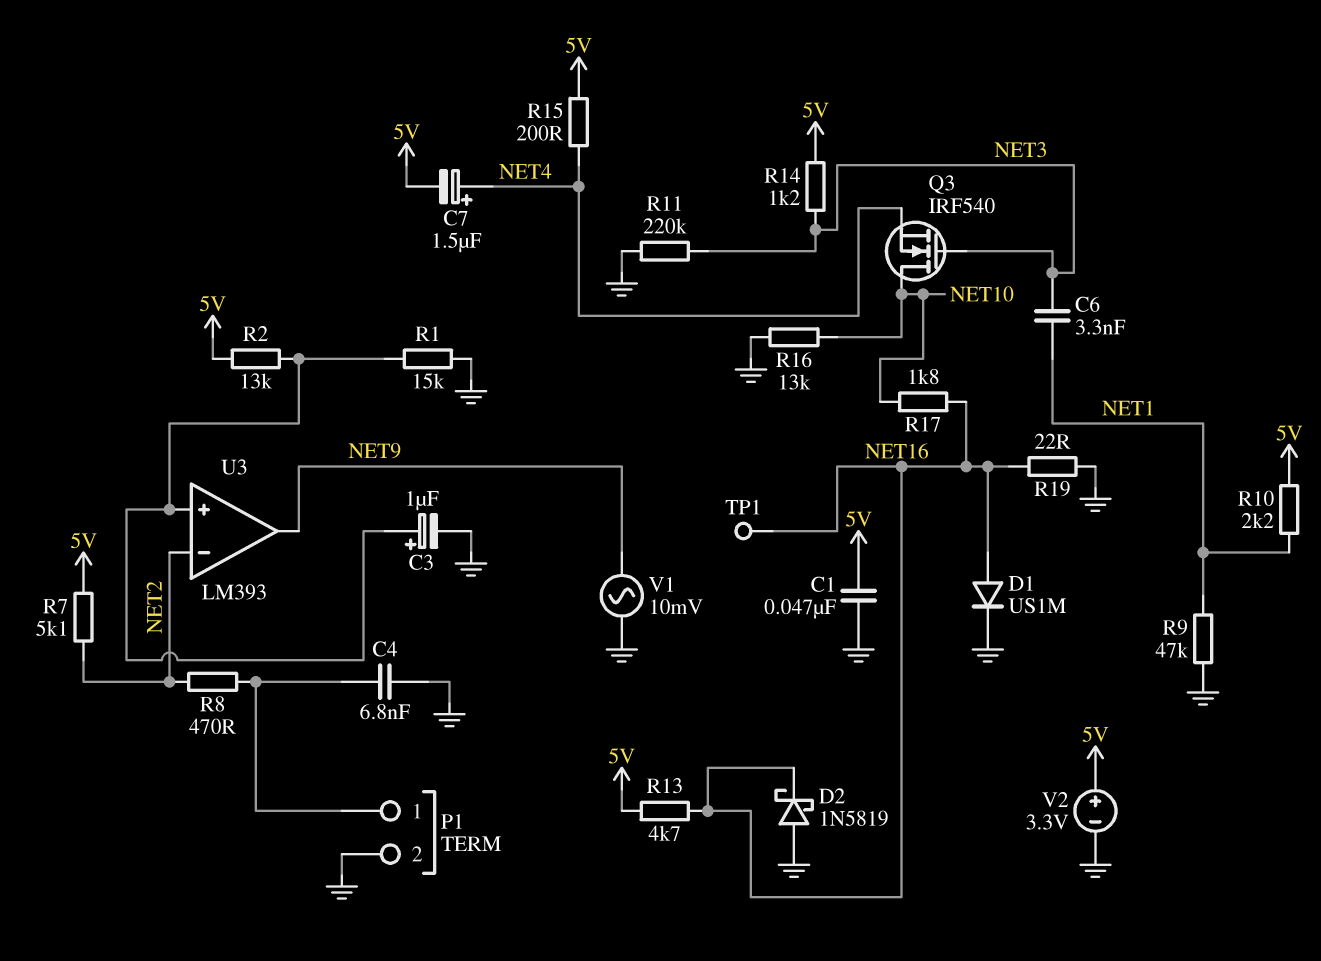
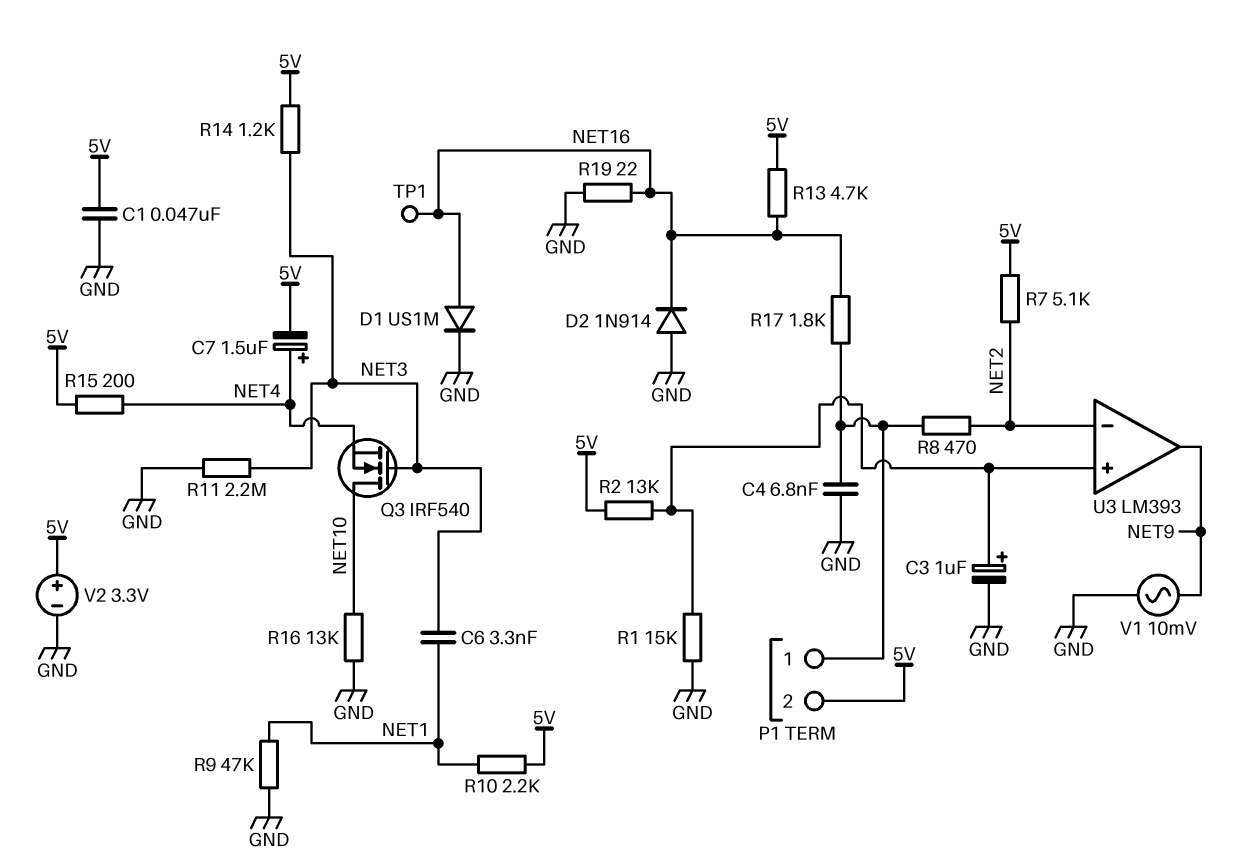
D2: schottky 1N5819 (A GND, K NET16) -> diode 1N914 (A GND, K NET16)
P1 pin 2: GND -> 5V
R11: 220k (GND, NET3) -> 2.2M (GND, NET3)
R17: 1.8k (NET10, NET16) -> 1.8k (NET16, P1/1)

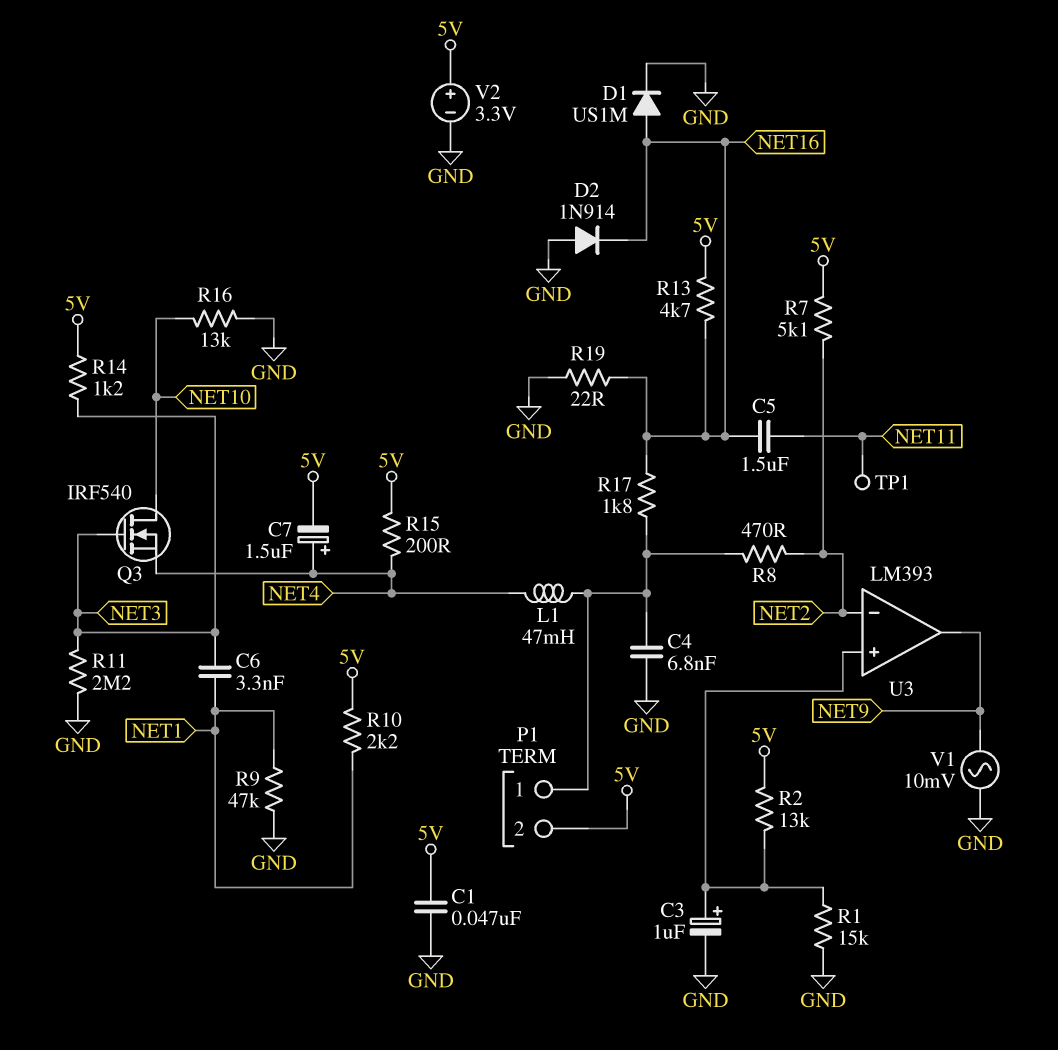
C5: none -> 1.5uF (NET11, NET16)
L1: none -> 47mH (NET4, P1/1)
TP1: test point (NET16) -> test point (NET11)

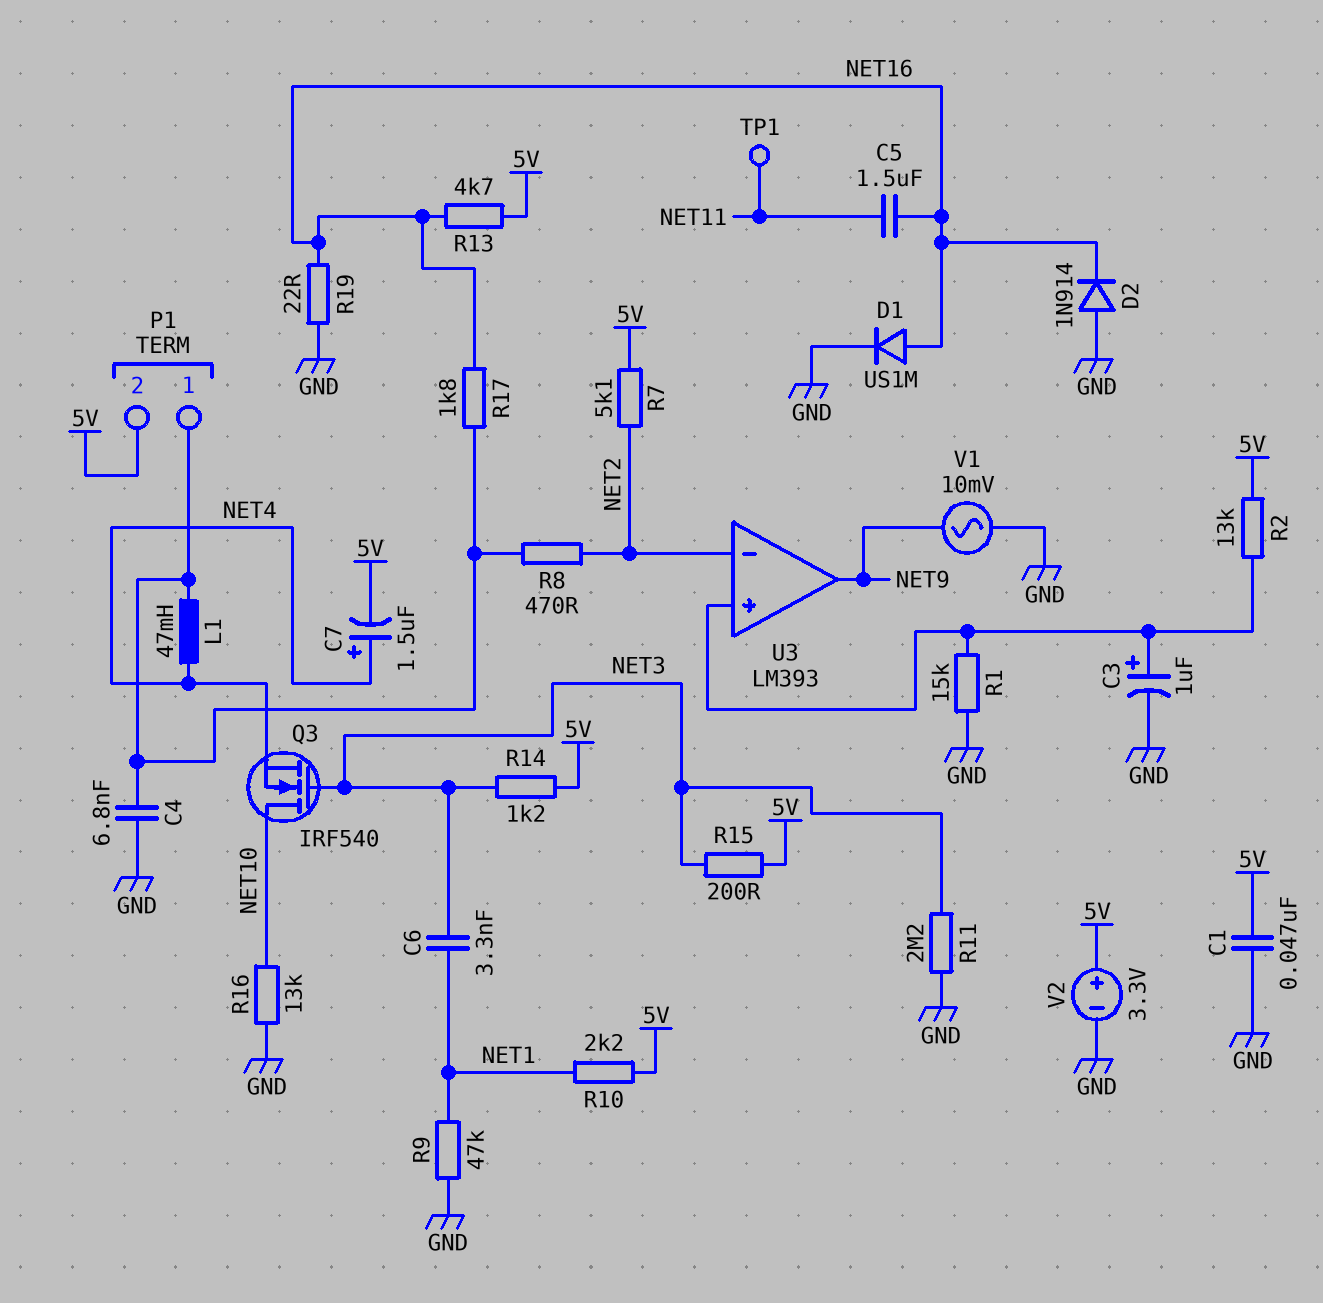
R15: 200 (5V, NET4) -> 200 (5V, NET3)

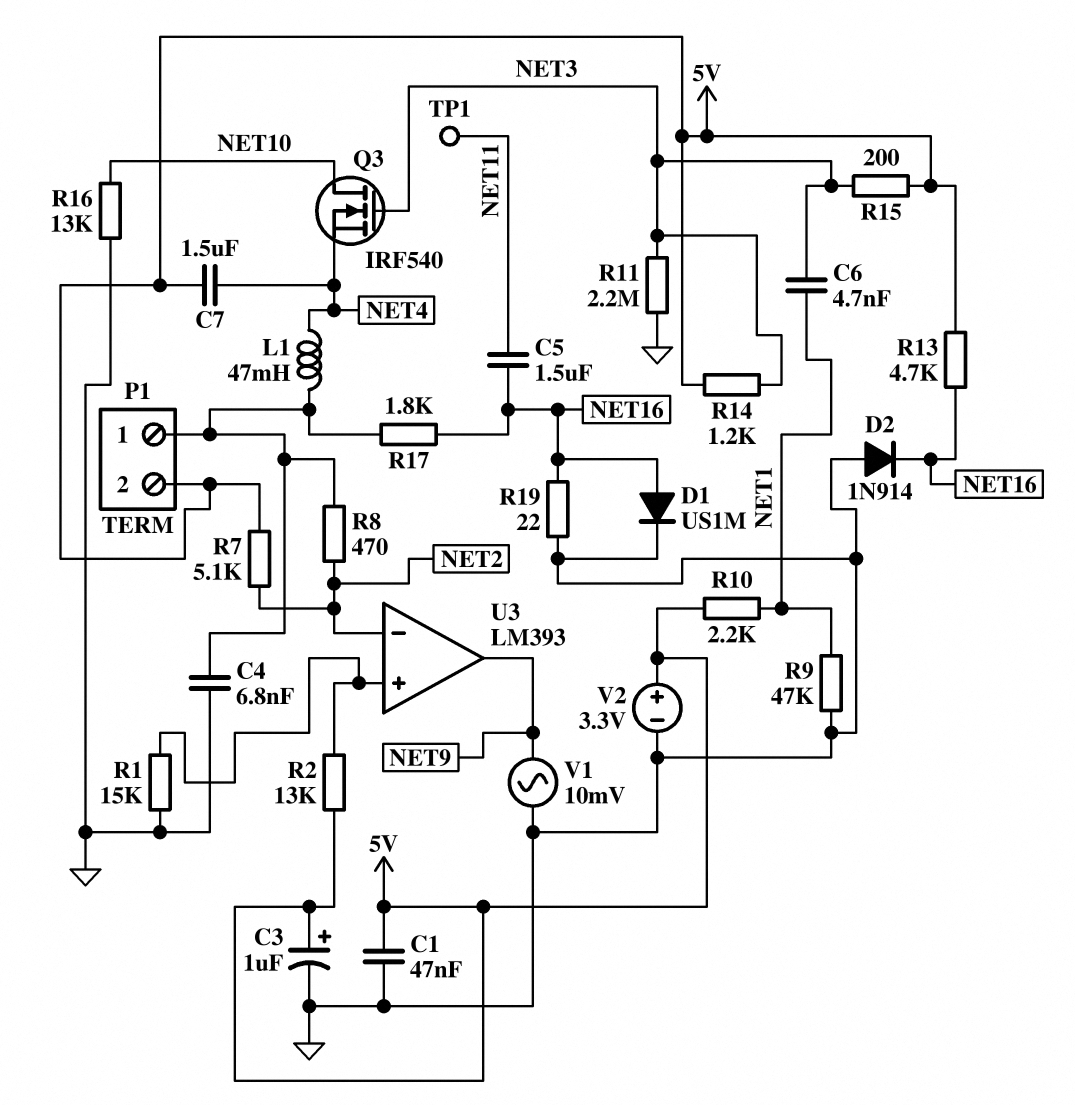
C3: 1uF (plus U3/in+, minus GND) -> 1uF (plus 5V, minus GND)
C6: 3.3nF (NET1, NET3) -> 4.7nF (NET1, NET3)
C7: 1.5uF (plus NET4, minus 5V) -> 1.5uF (5V, NET4)

